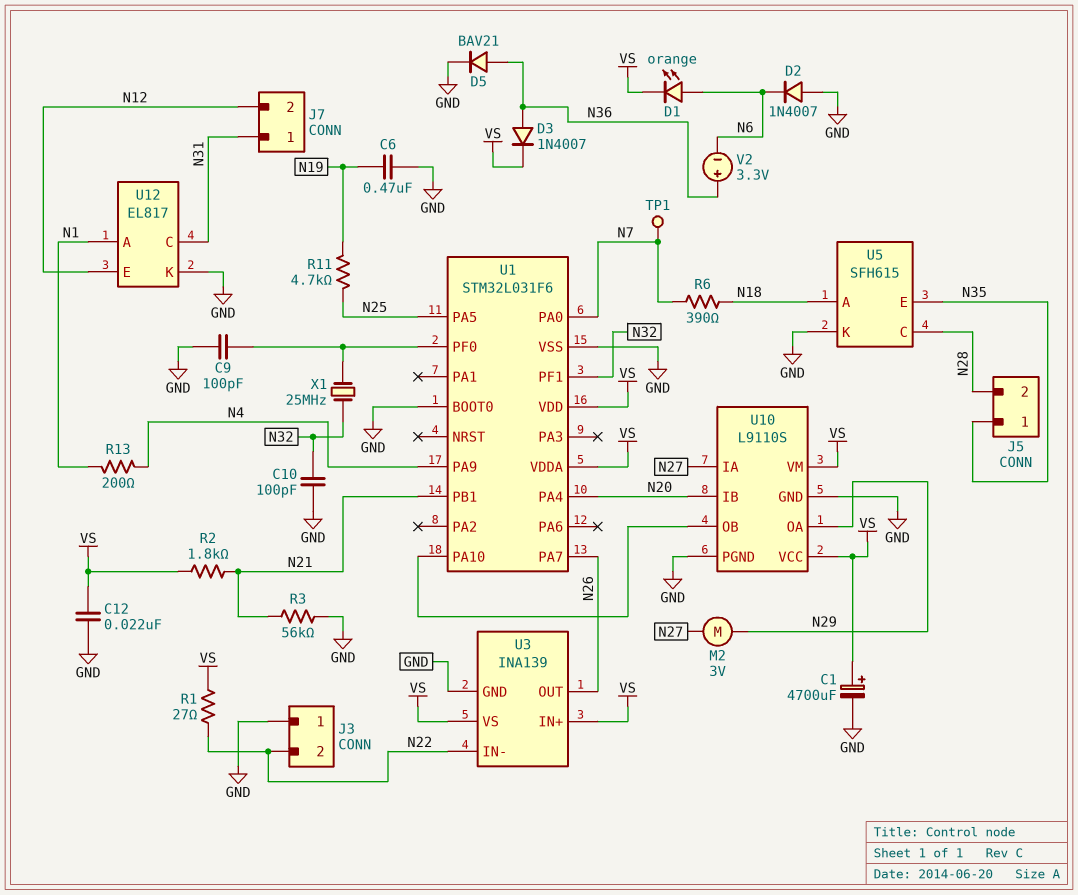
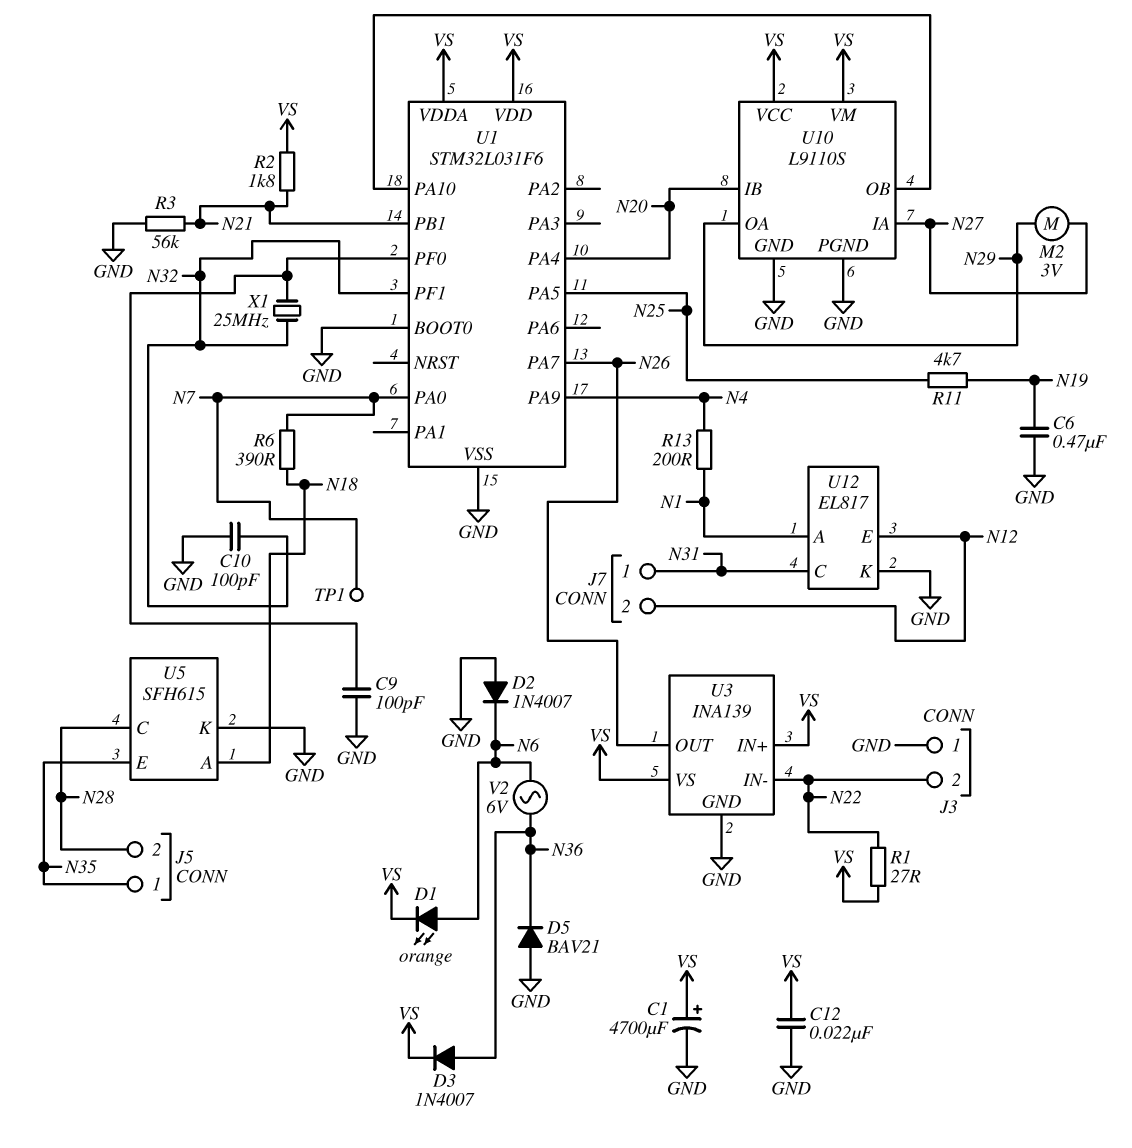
D5: diode BAV21 (A N36, K GND) -> diode BAV21 (A GND, K N36)
V2: 3.3V (plus N36, minus N6) -> AC 6V (N6, N36)

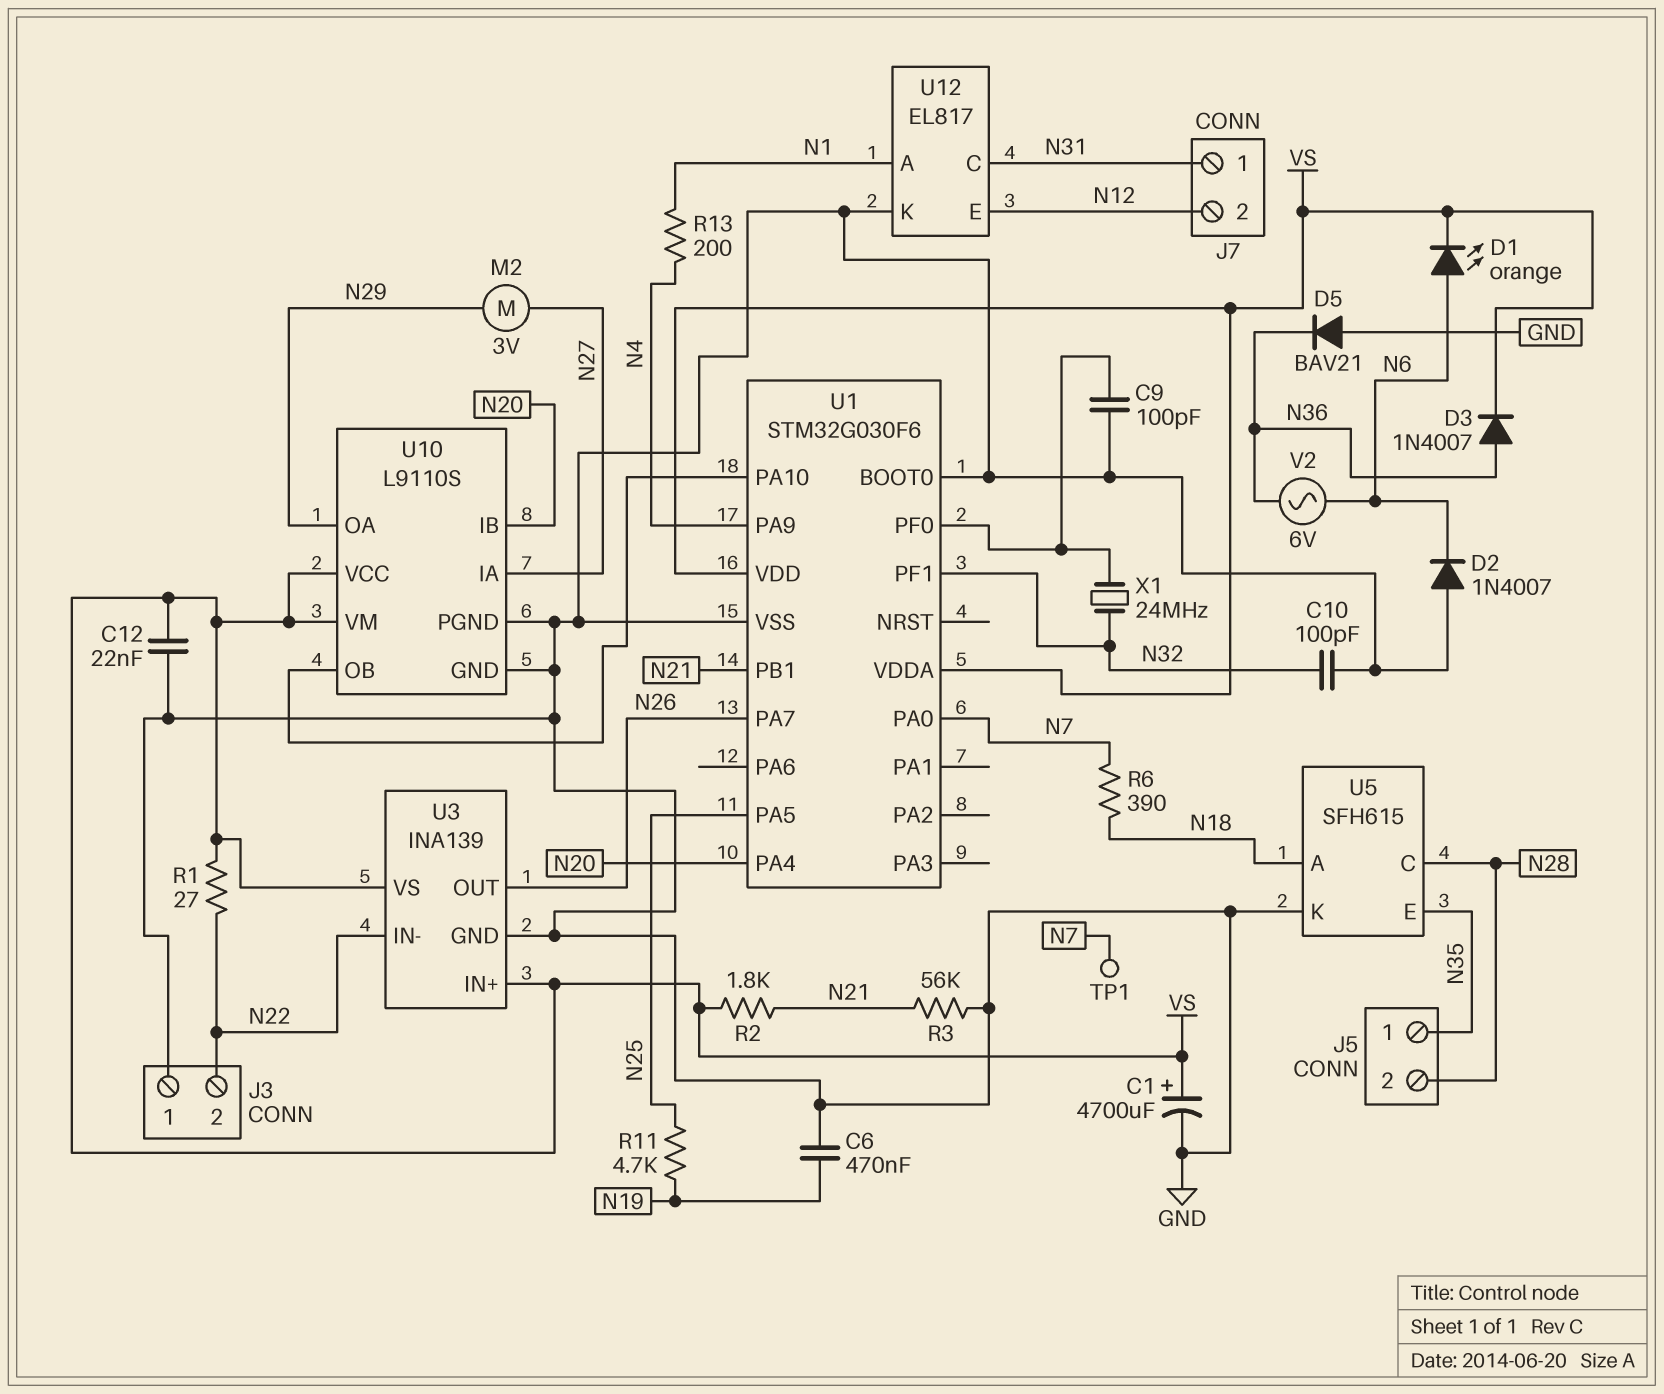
U1: STM32L031F6 -> STM32G030F6
X1: 25MHz (N32, U1/PF0) -> 24MHz (N32, U1/PF0)

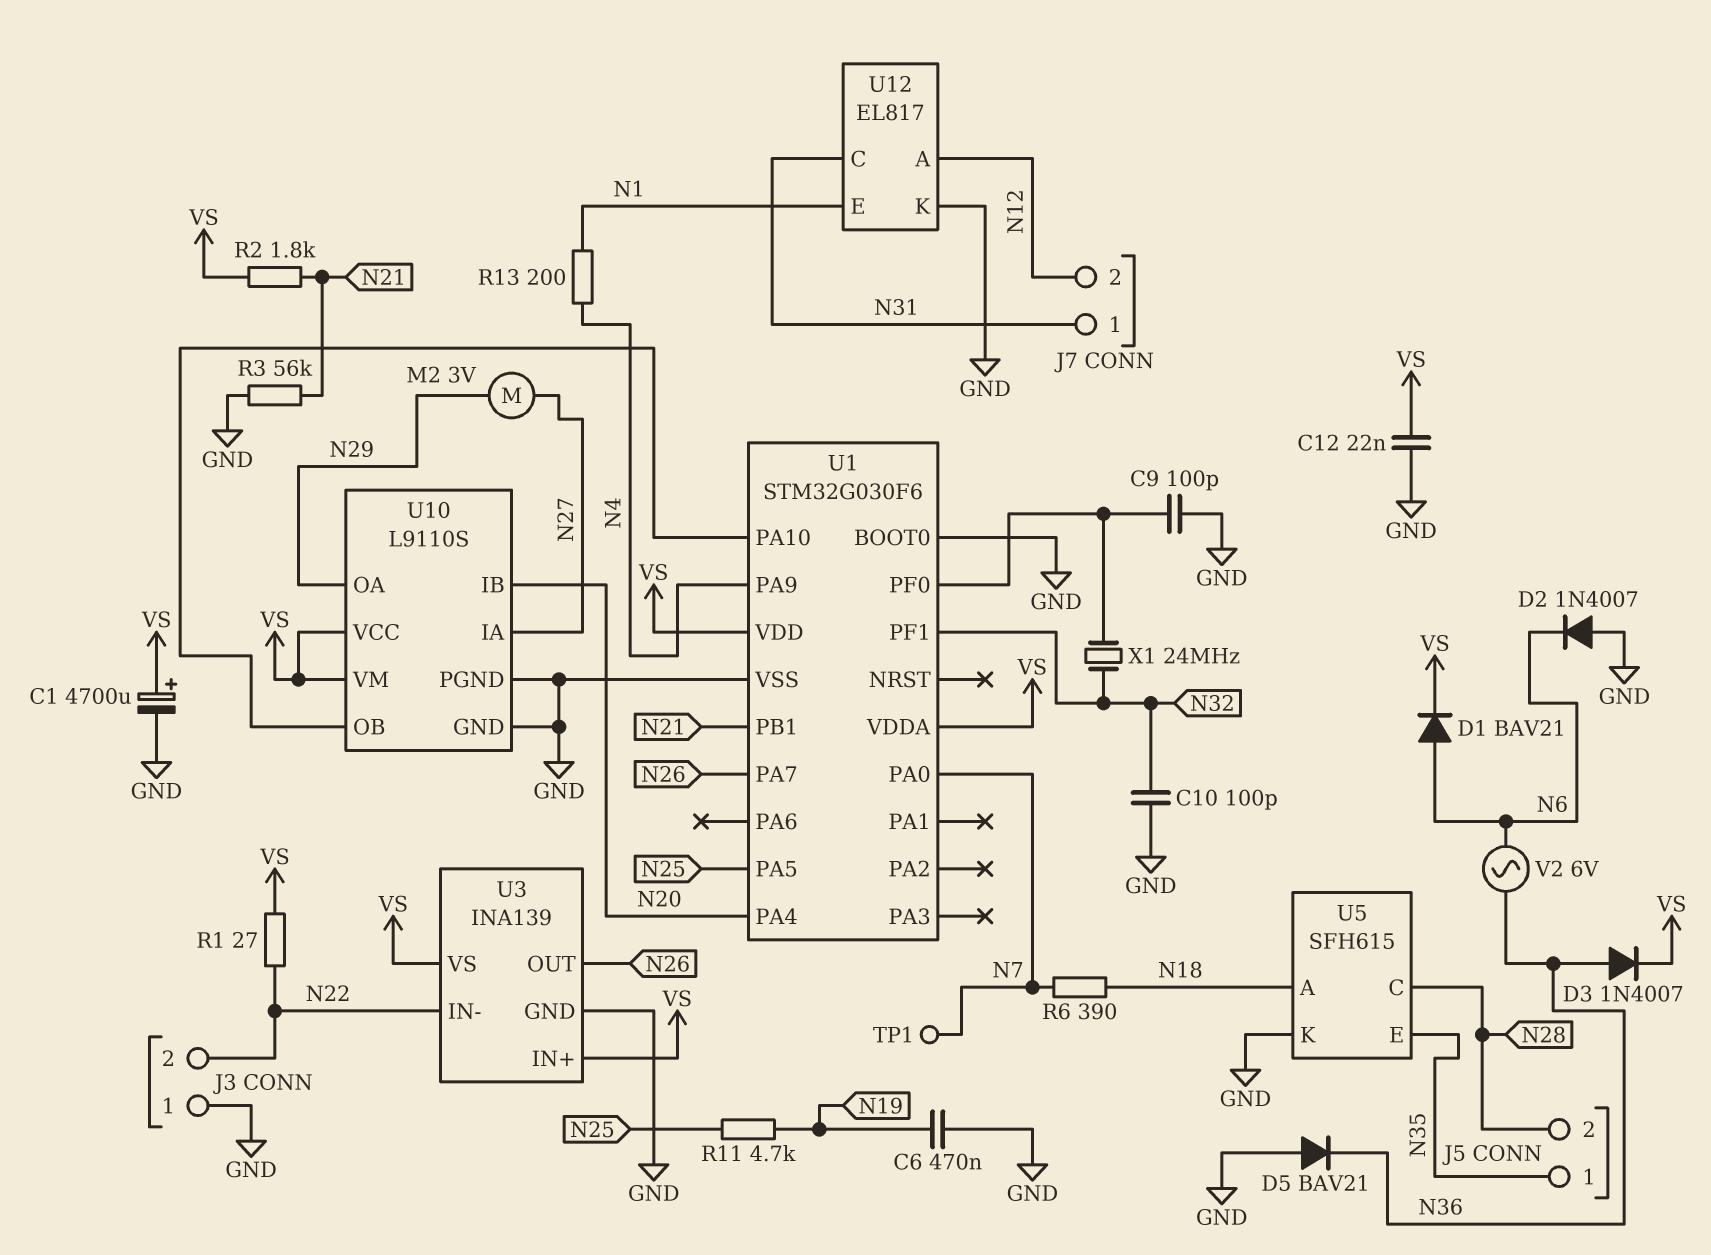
D1: LED orange (A N6, K VS) -> diode BAV21 (A N6, K VS)
U12 pin A: N1 -> N12
U12 pin E: N12 -> N1

